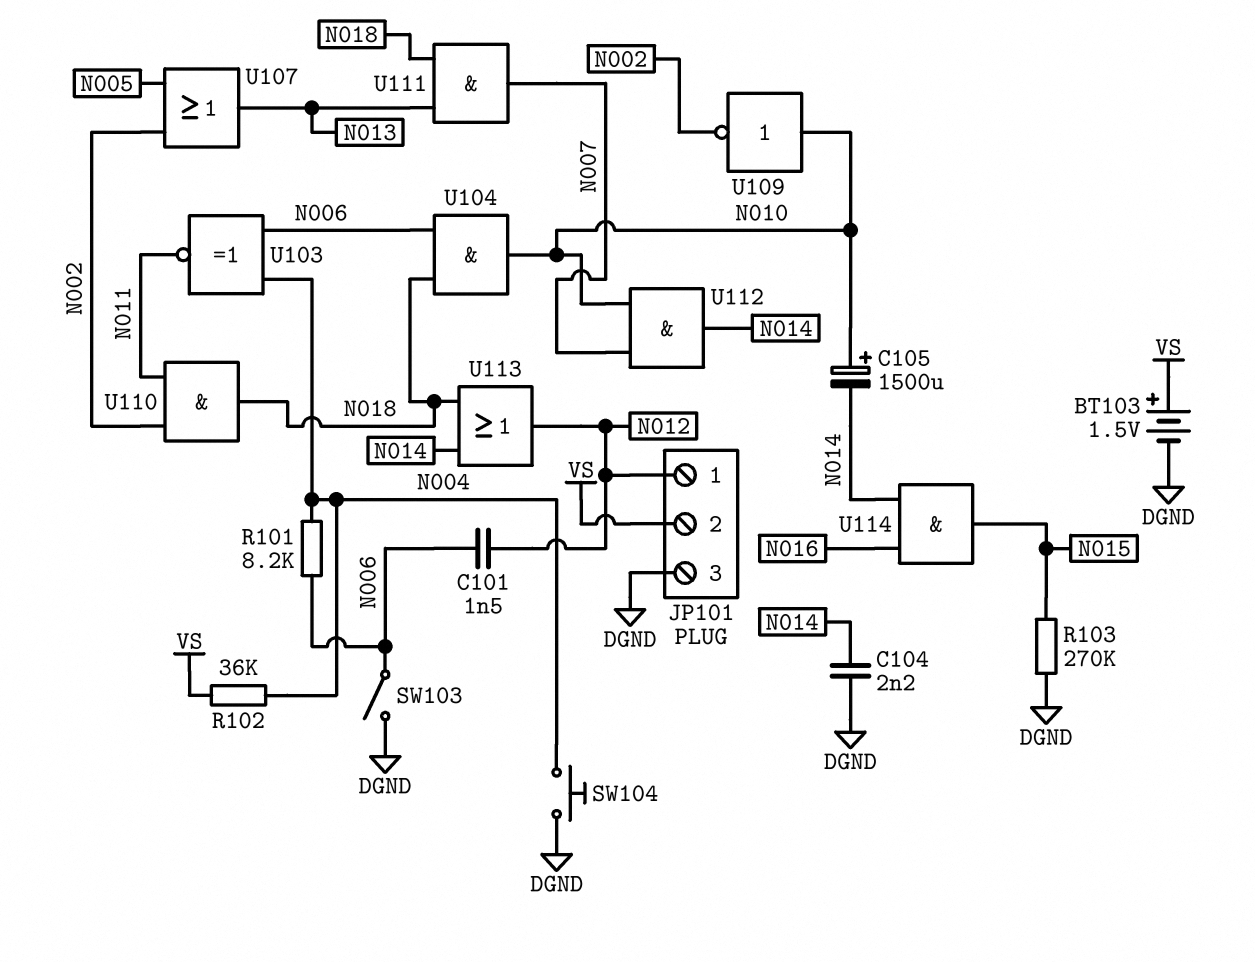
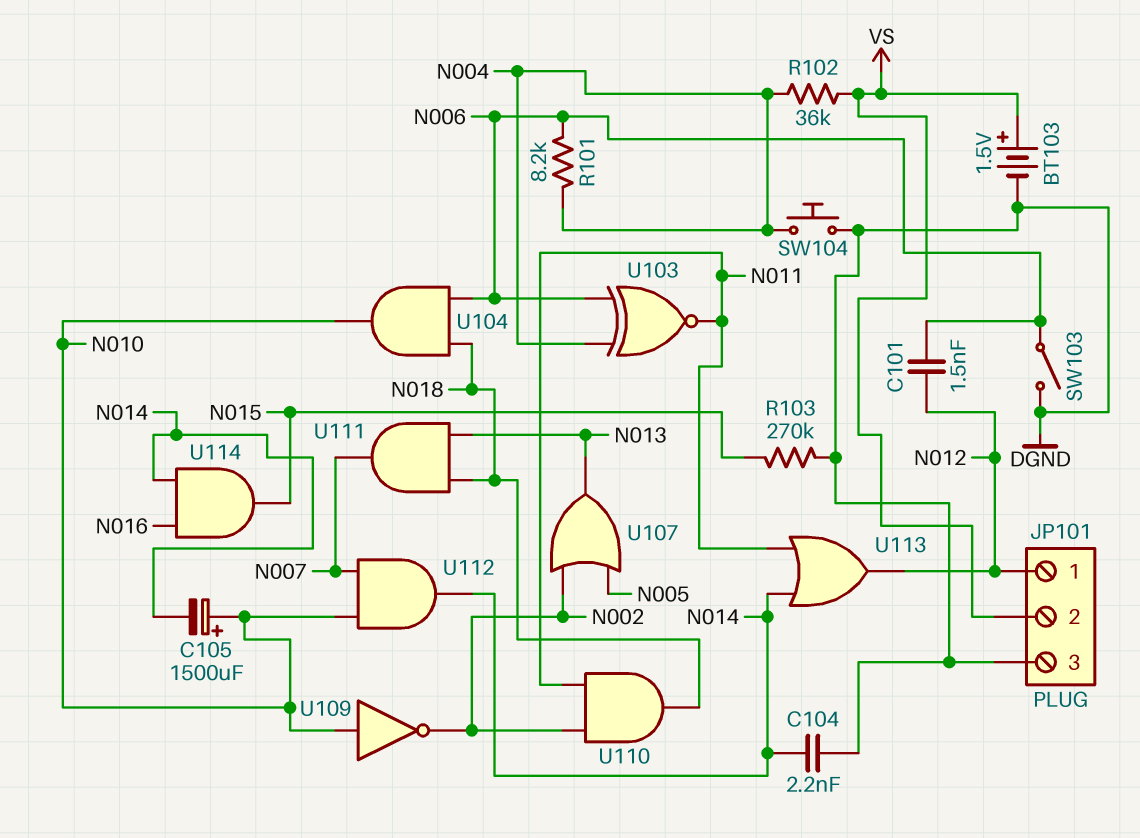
U113: OR (in N014, in N018, out N012) -> OR (in N011, in N014, out N012)

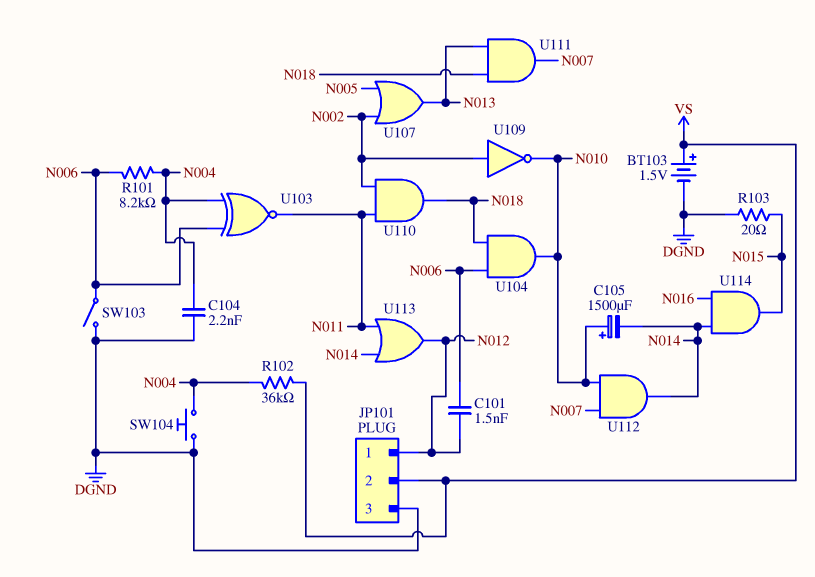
C104: 2.2nF (DGND, N014) -> 2.2nF (DGND, N004)
R103: 270k (DGND, N015) -> 20 (DGND, N015)
U109: NOT (in N010, out N002) -> NOT (in N002, out N010)

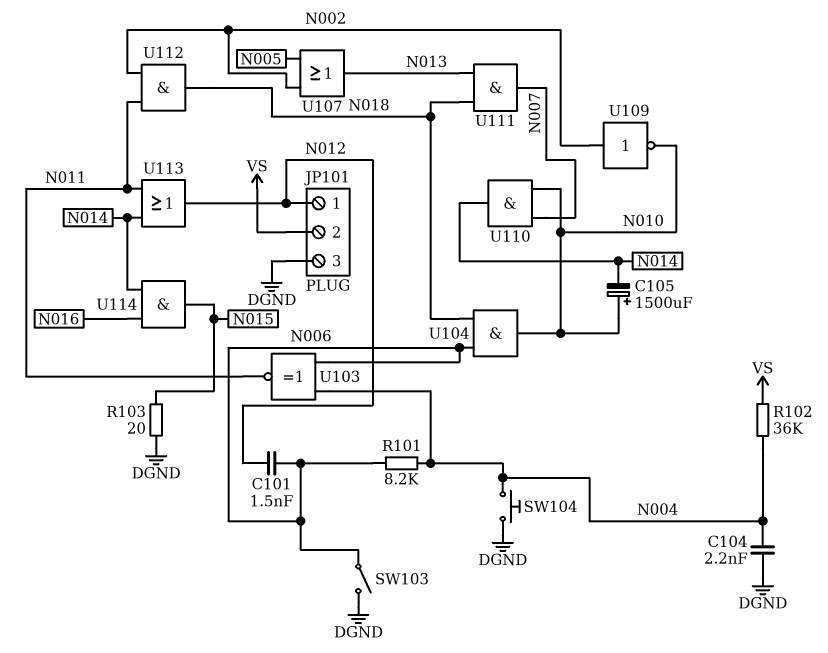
BT103: 1.5V (plus VS, minus DGND) -> none
U110: AND (in N002, in N011, out N018) -> AND (in N007, in N010, out N014)
U112: AND (in N007, in N010, out N014) -> AND (in N002, in N011, out N018)

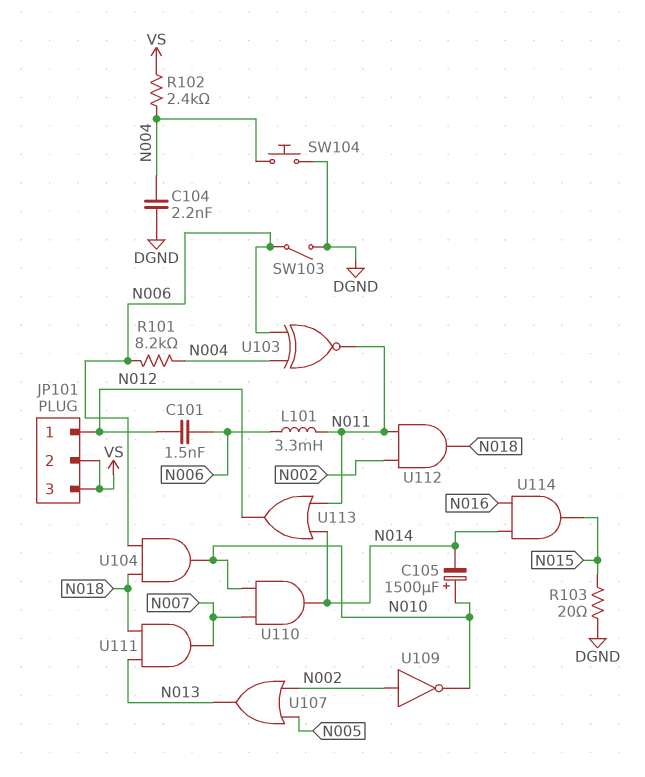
JP101 pin 3: DGND -> VS
L101: none -> 3.3mH (N006, N011)
R102: 36k (N004, VS) -> 2.4k (N004, VS)

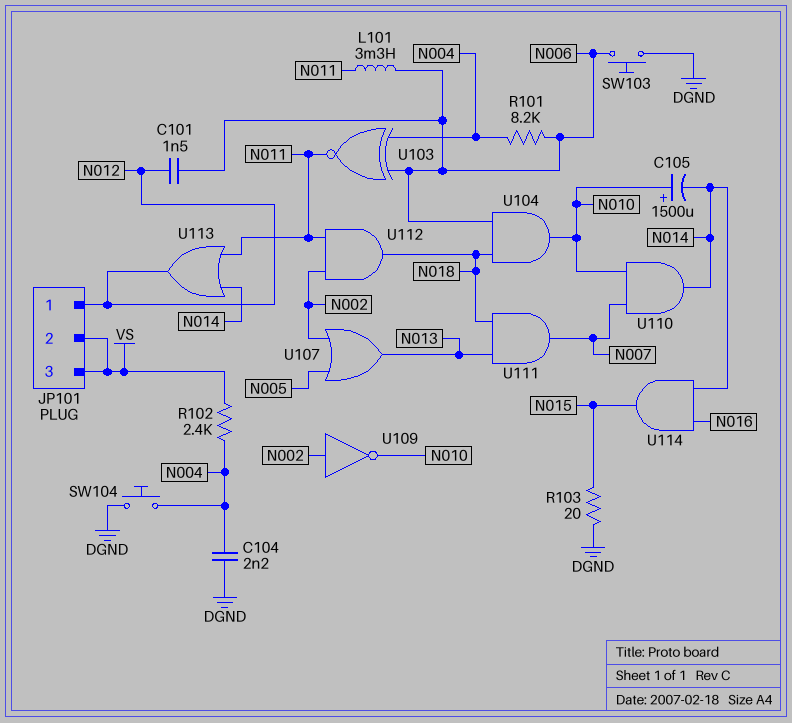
SW103: switch (DGND, N006) -> button (DGND, N006)

